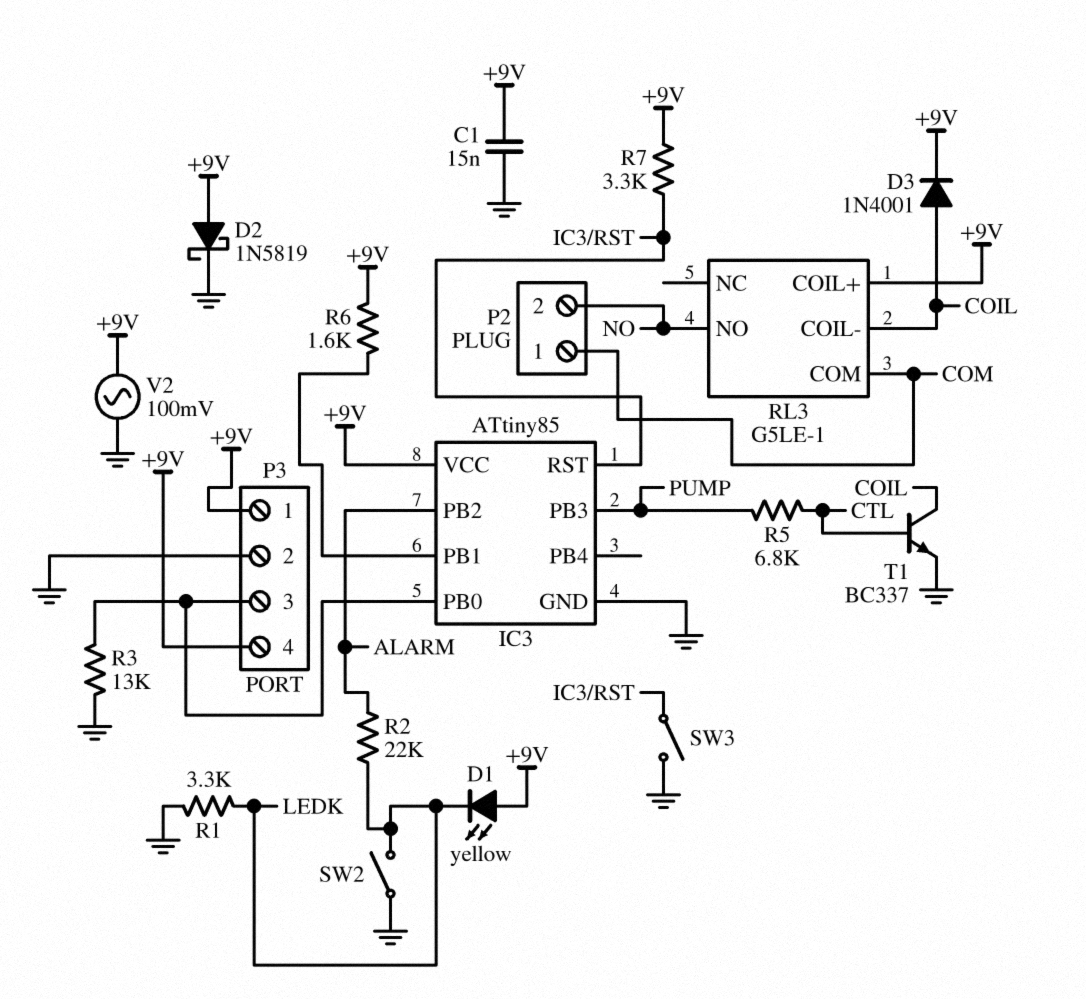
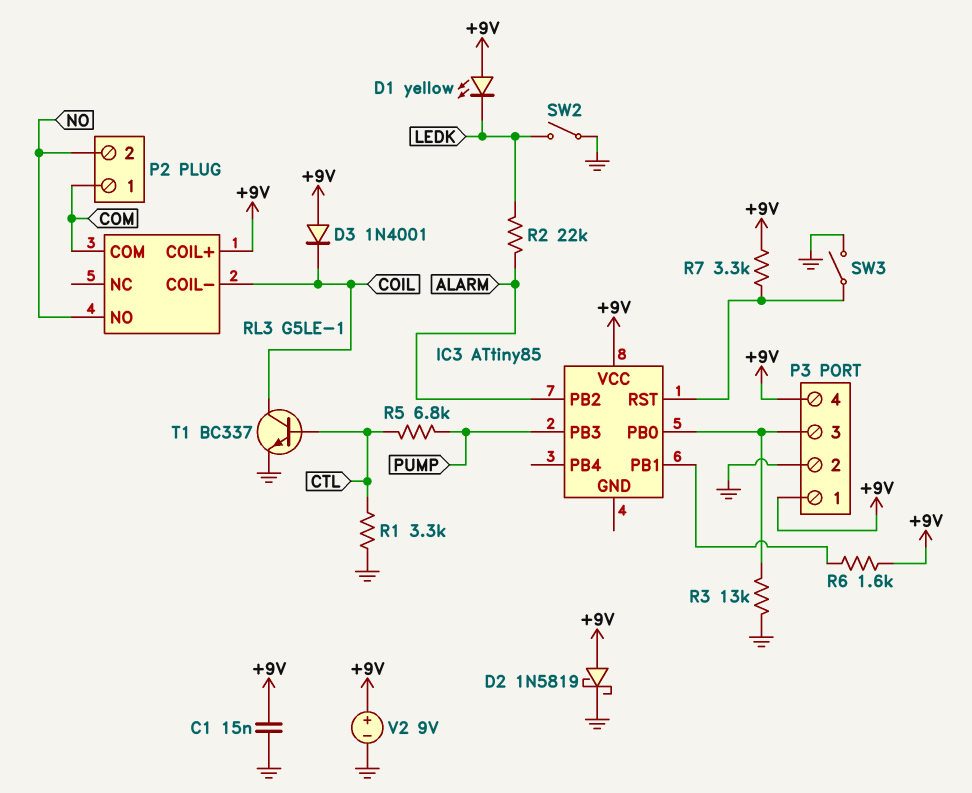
D3: diode 1N4001 (A COIL, K +9V) -> diode 1N4001 (A +9V, K COIL)
IC3 pin GND: GND -> none
R1: 3.3k (GND, LEDK) -> 3.3k (CTL, GND)
V2: AC 100mV (+9V, GND) -> 9V (plus +9V, minus GND)

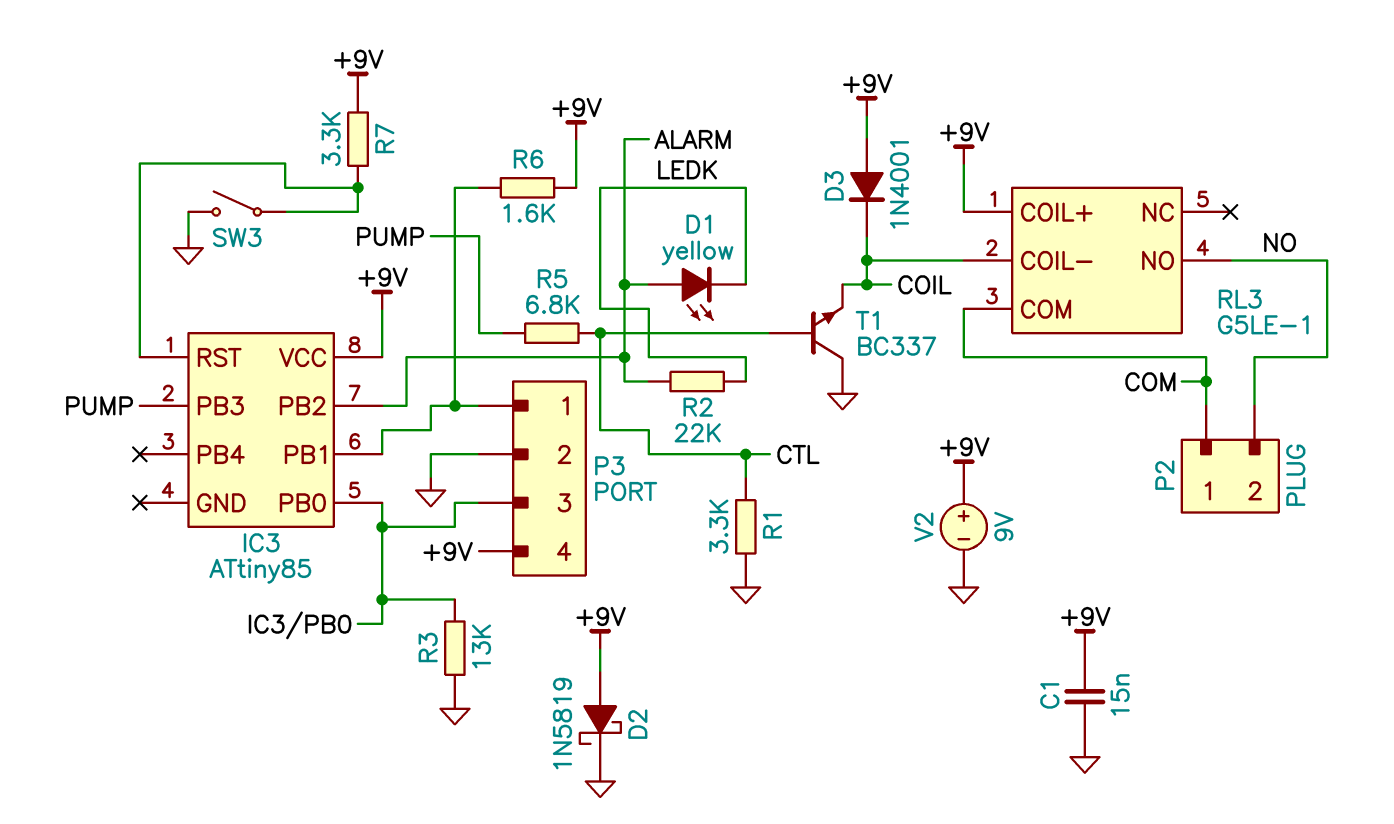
D1: LED yellow (A +9V, K LEDK) -> LED yellow (A ALARM, K LEDK)
P3 pin 1: +9V -> IC3/PB1
SW2: switch (GND, LEDK) -> none
T1: NPN BC337 (B CTL, C COIL, E GND) -> NPN BC337 (B CTL, C GND, E COIL)

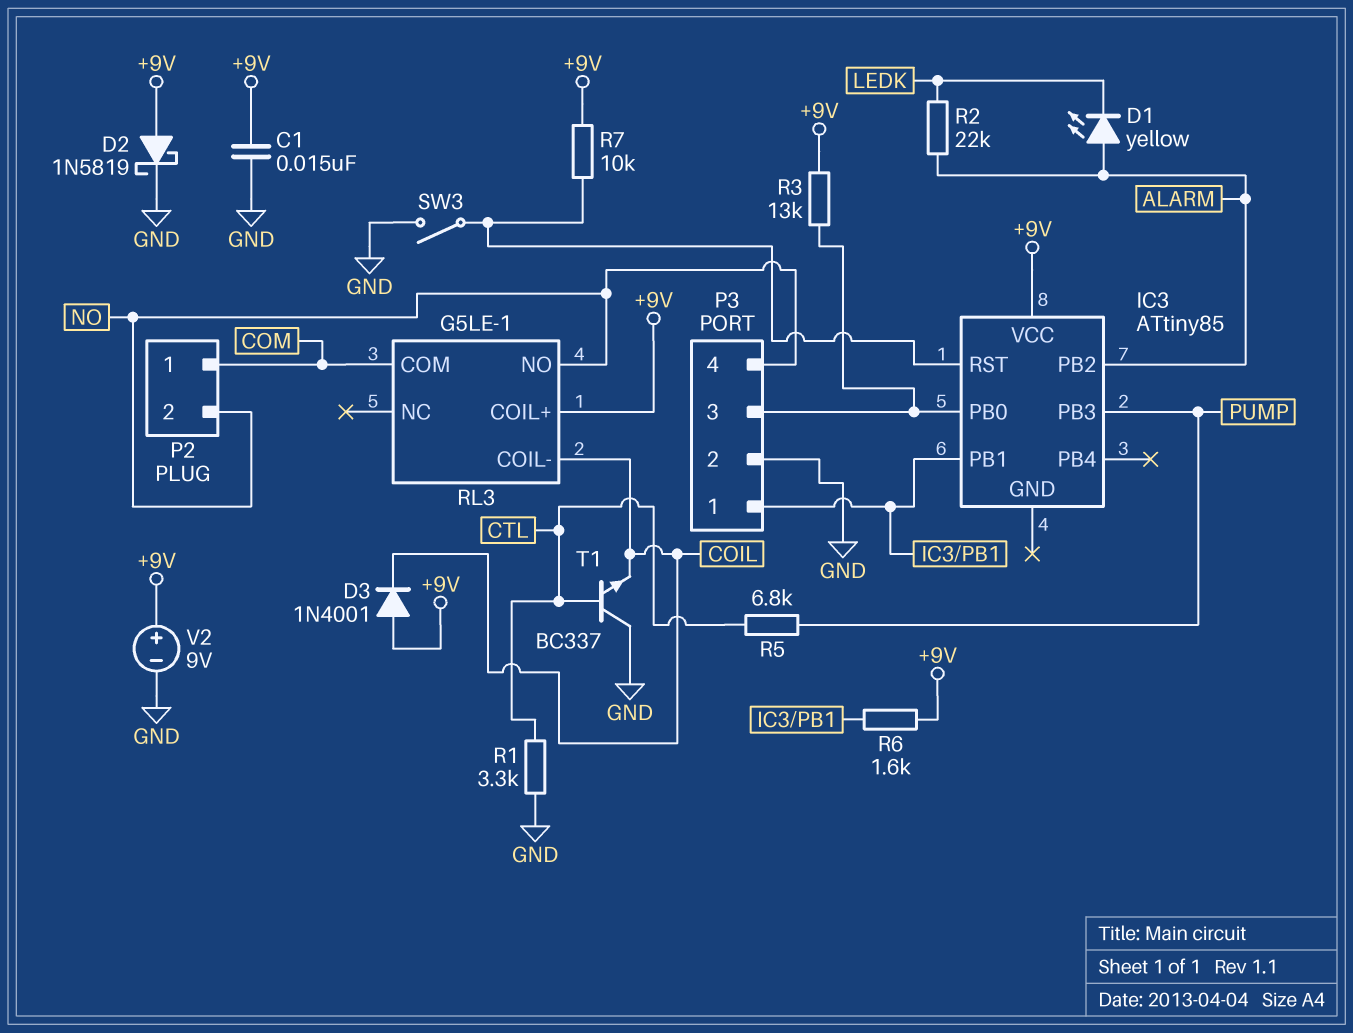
P3 pin 4: +9V -> NO
R3: 13k (GND, IC3/PB0) -> 13k (+9V, IC3/PB0)
R7: 3.3k (+9V, IC3/RST) -> 10k (+9V, IC3/RST)

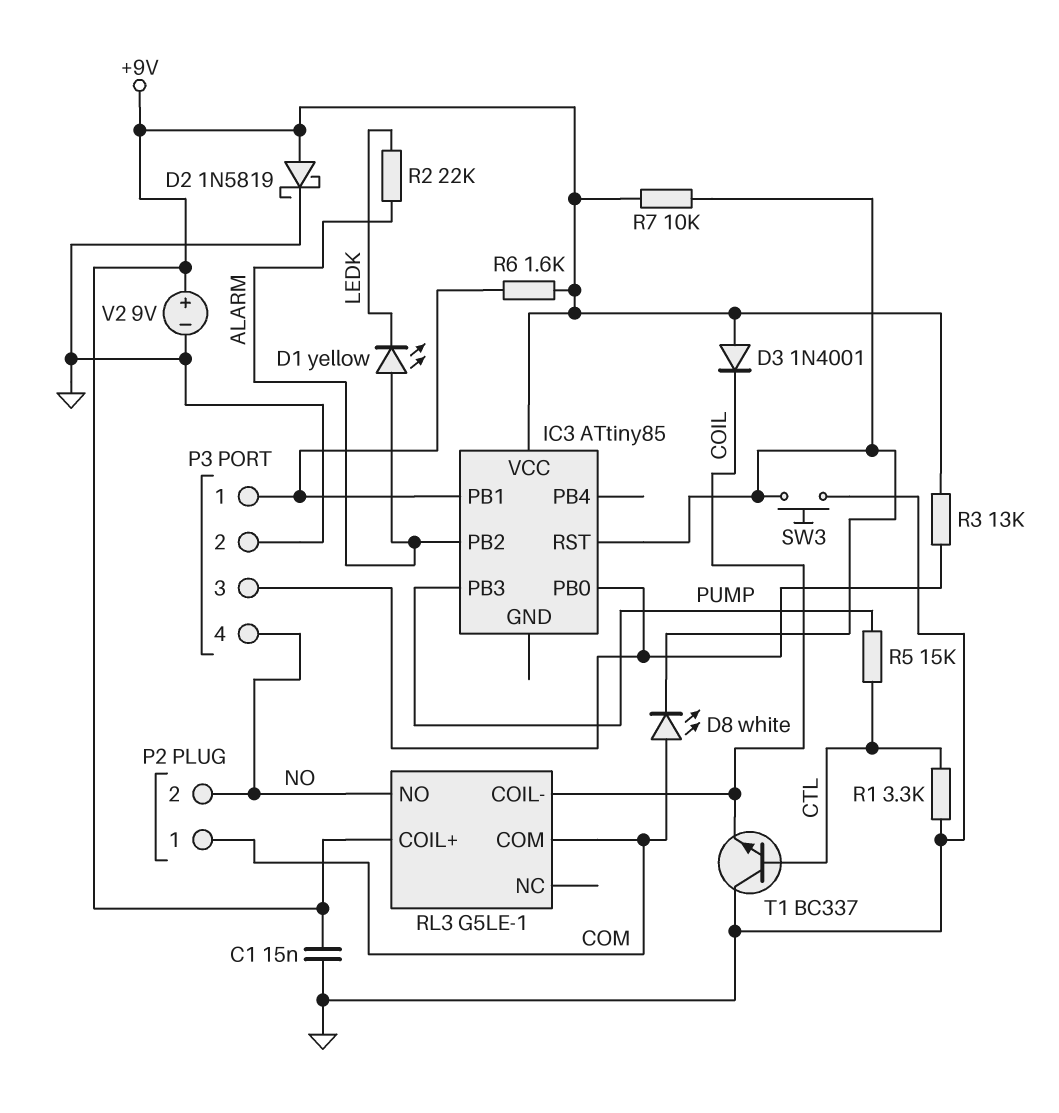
D8: none -> LED white (A COM, K IC3/RST)
R5: 6.8k (CTL, PUMP) -> 15k (CTL, PUMP)
SW3: switch (GND, IC3/RST) -> button (GND, IC3/RST)

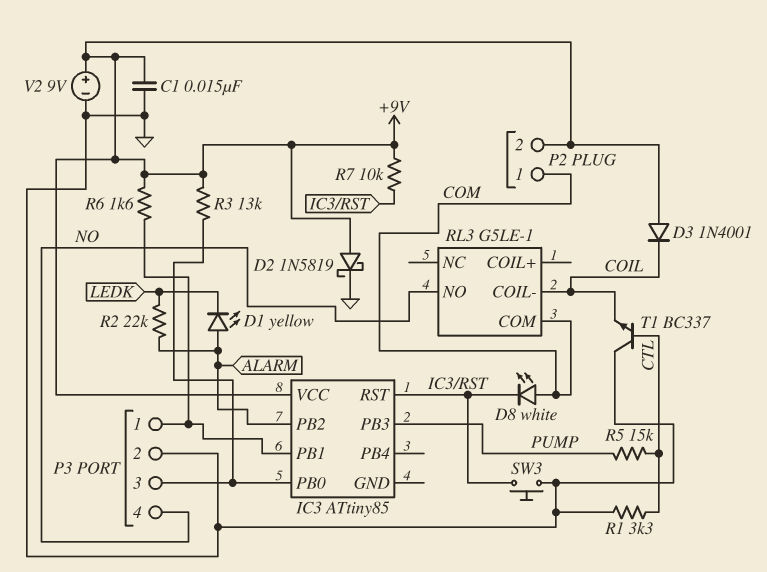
P2 pin 2: NO -> +9V
RL3 pin COIL+: +9V -> none

